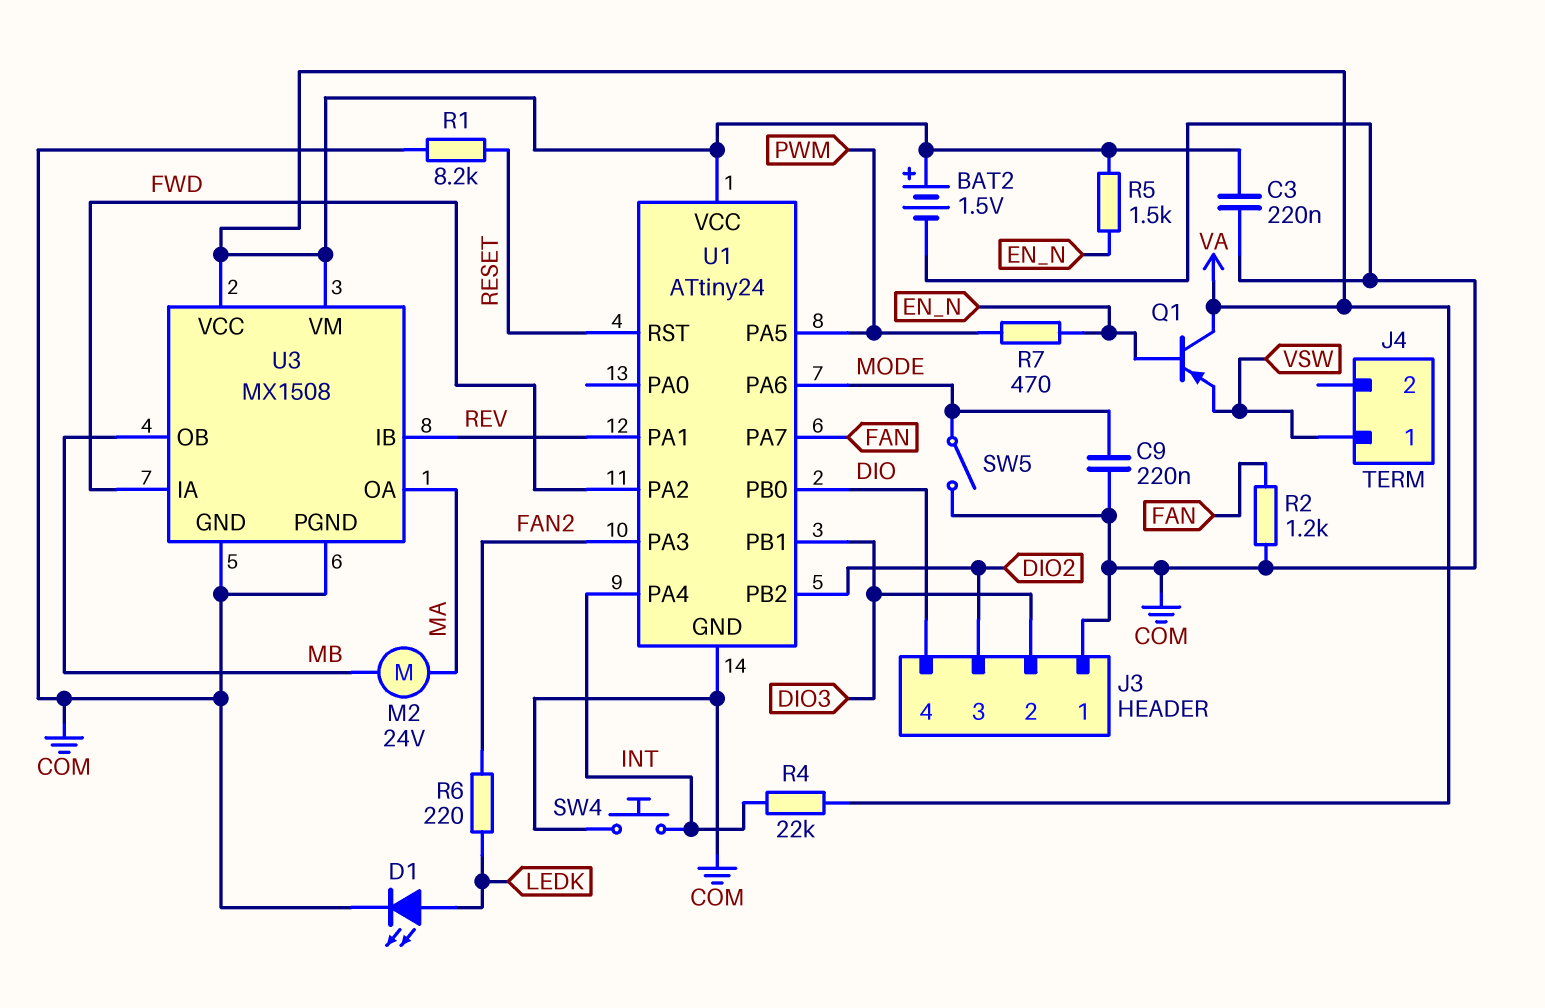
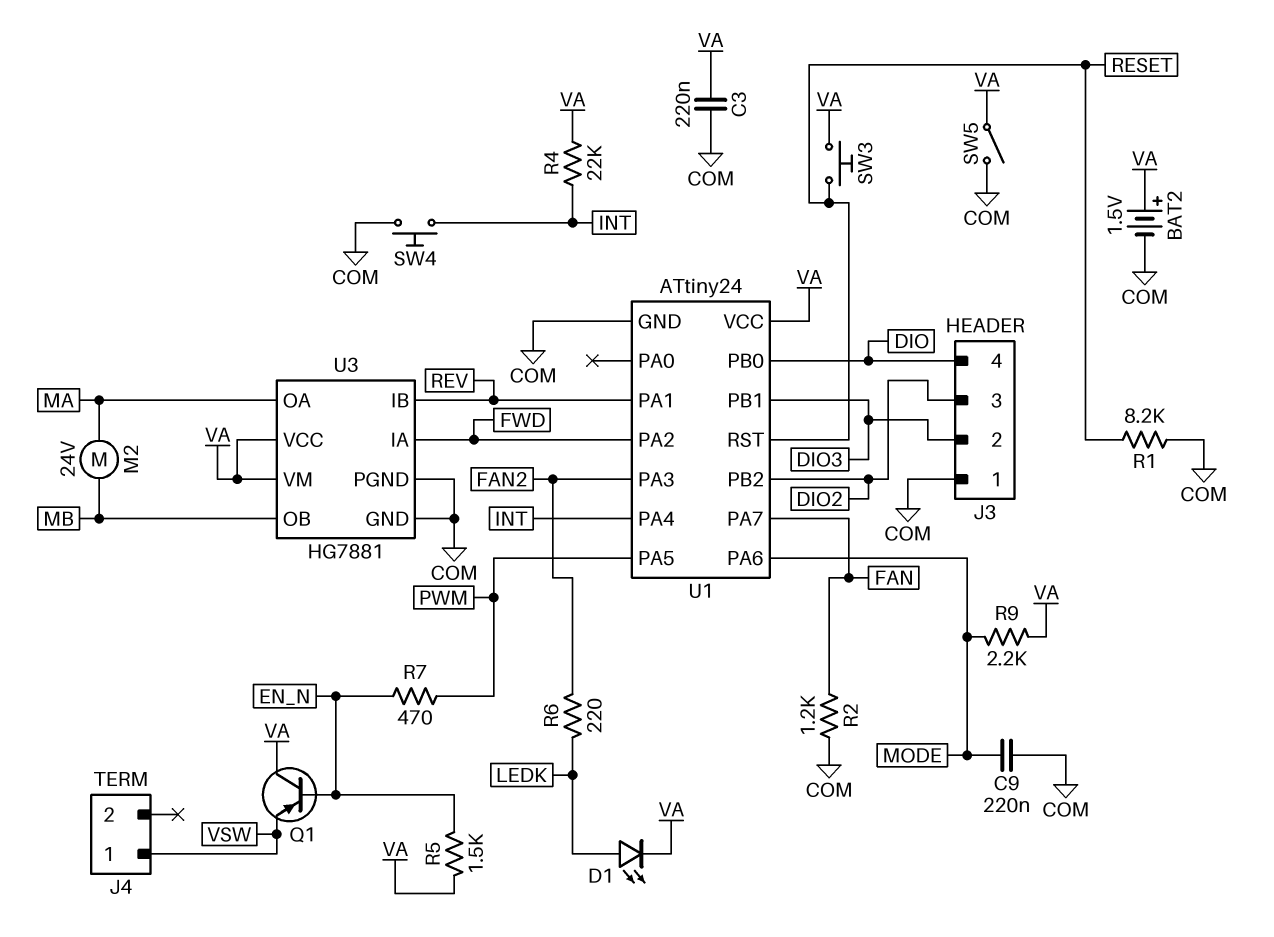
D1: LED (A LEDK, K COM) -> LED (A LEDK, K VA)
R9: none -> 2.2k (MODE, VA)
SW3: none -> button (RESET, VA)
SW5: switch (COM, MODE) -> switch (COM, VA)
U3: MX1508 -> HG7881

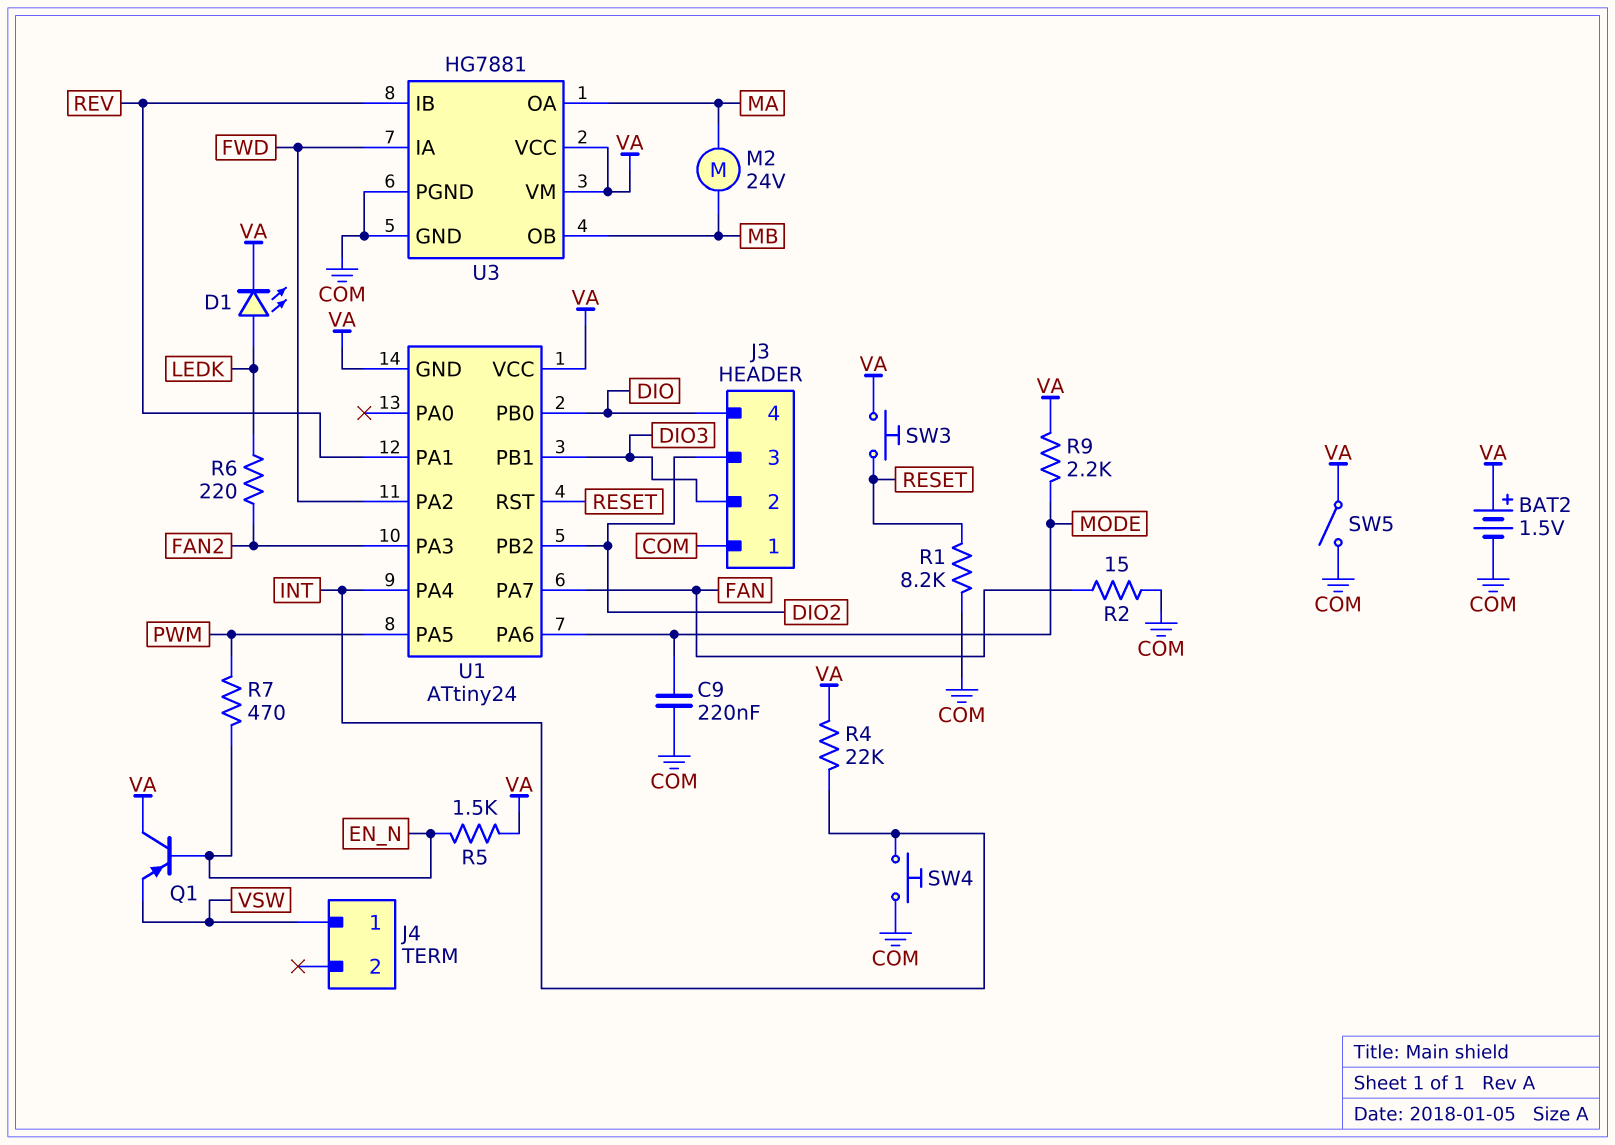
C3: 220nF (COM, VA) -> none
R2: 1.2k (COM, FAN) -> 15 (COM, FAN)
U1 pin GND: COM -> VA

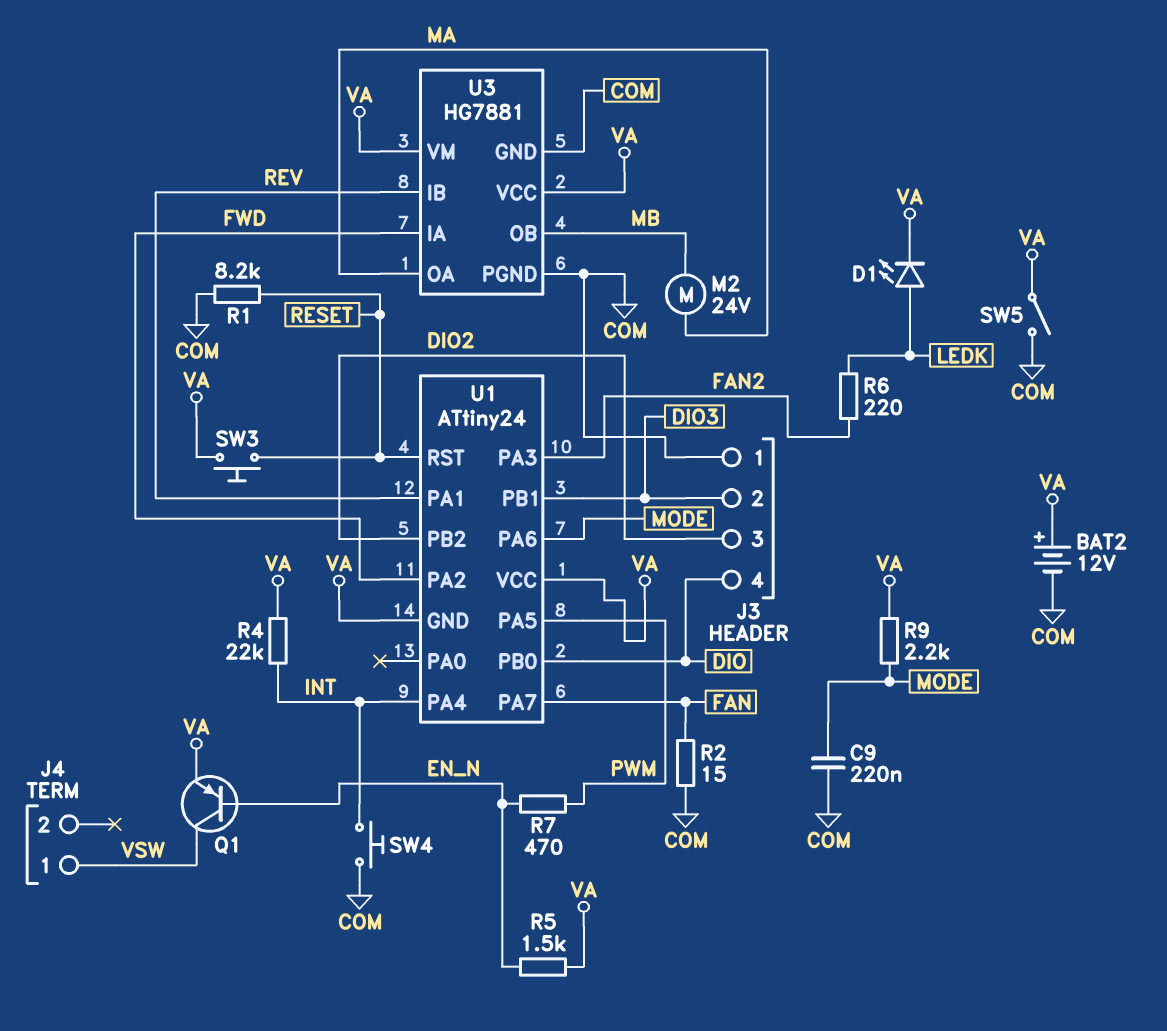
BAT2: 1.5V (plus VA, minus COM) -> 12V (plus VA, minus COM)
Q1: PNP (B EN_N, C VA, E VSW) -> PNP (B EN_N, C VSW, E VA)

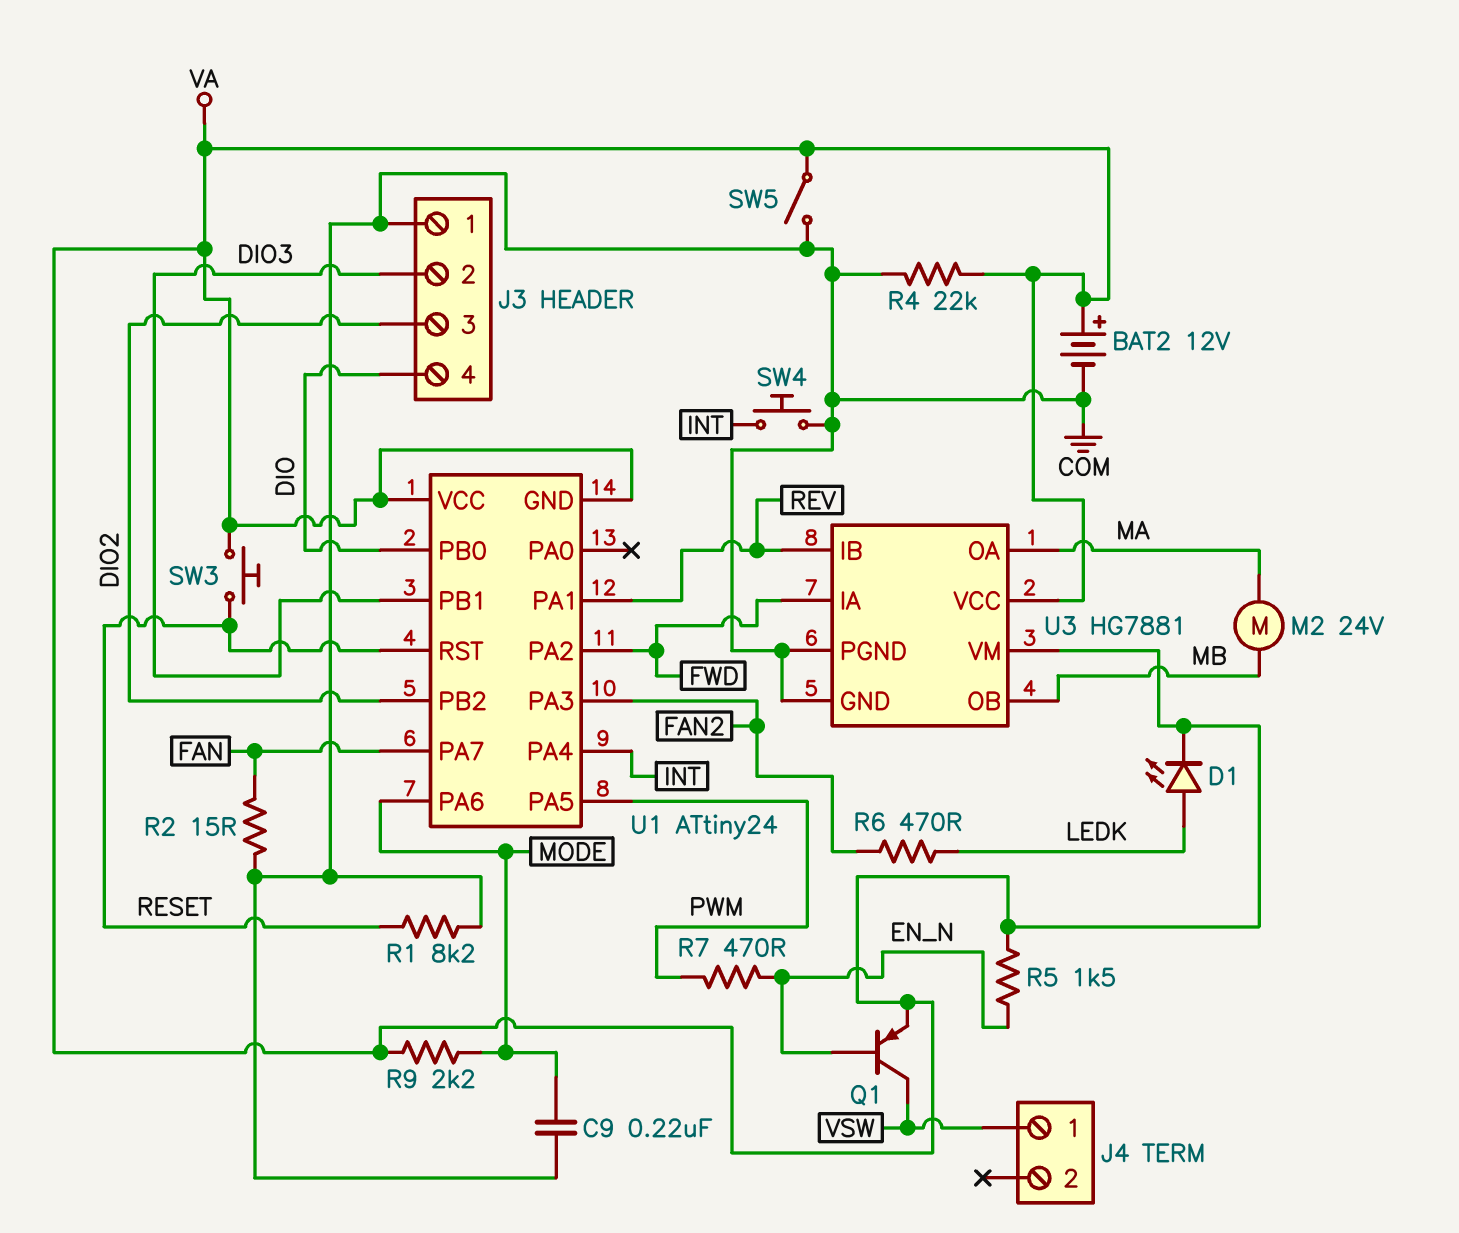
R4: 22k (INT, VA) -> 22k (COM, VA)
R6: 220 (FAN2, LEDK) -> 470 (FAN2, LEDK)

